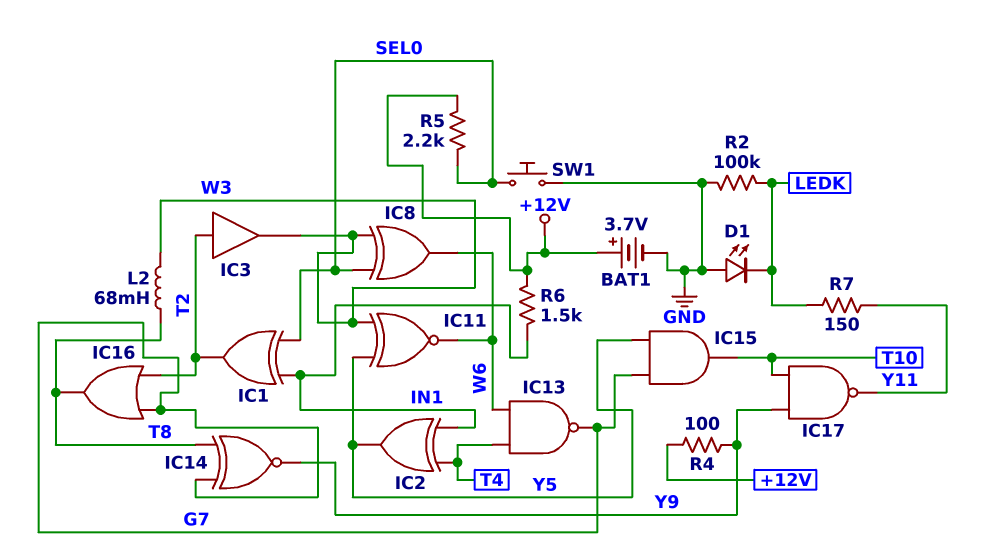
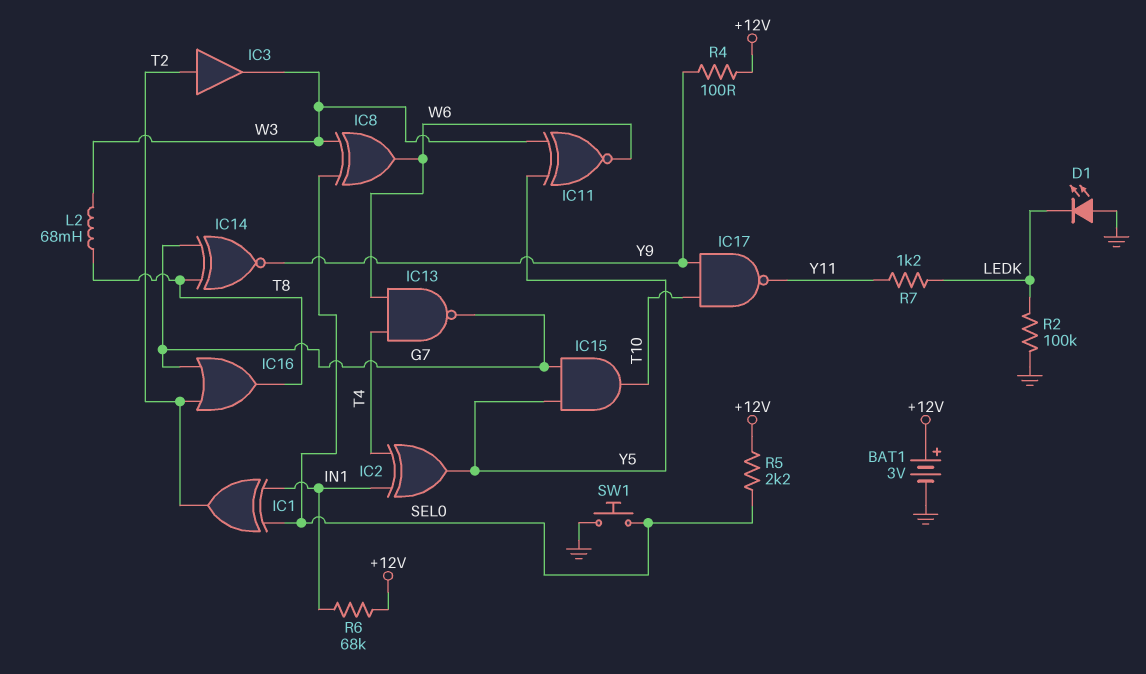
BAT1: 3.7V (plus +12V, minus GND) -> 3V (plus +12V, minus GND)
R6: 1.5k (+12V, IN1) -> 68k (+12V, IN1)
R7: 150 (LEDK, Y11) -> 1.2k (LEDK, Y11)

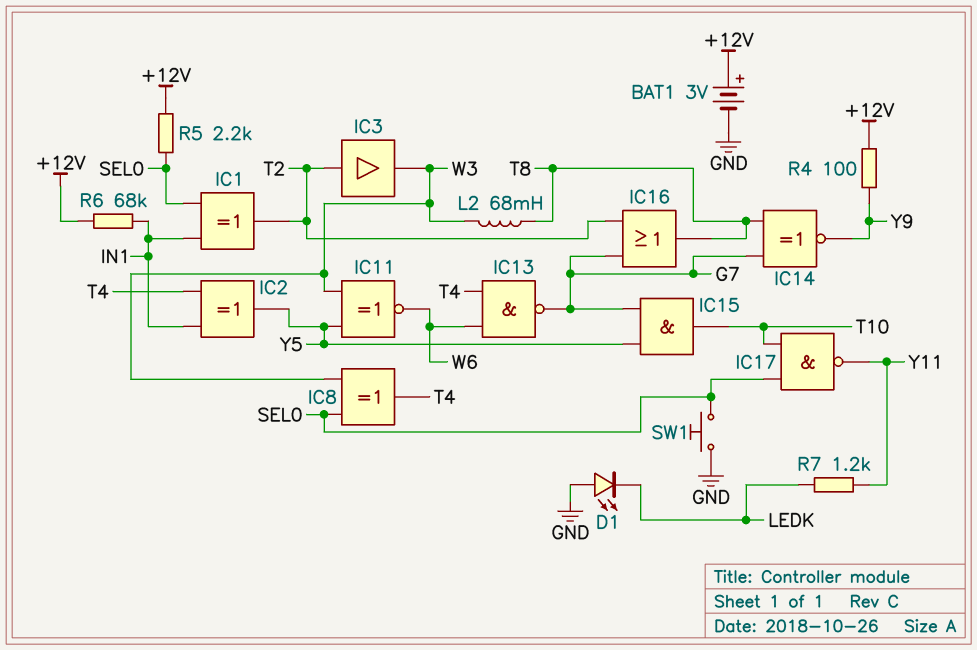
IC8: XOR (in SEL0, in W3, out W6) -> XOR (in SEL0, in W3, out T4)
IC17: NAND (in T10, in Y9, out Y11) -> NAND (in SEL0, in T10, out Y11)
R2: 100k (GND, LEDK) -> none

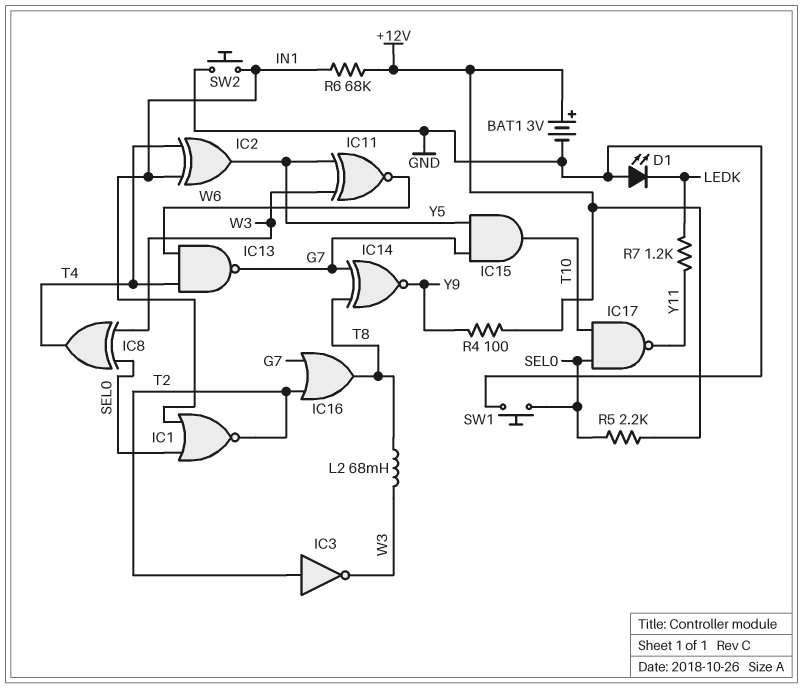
IC1: XOR (in IN1, in SEL0, out T2) -> NOR (in IN1, in SEL0, out T2)
IC3: buffer (in T2, out W3) -> NOT (in T2, out W3)
SW2: none -> button (GND, IN1)

